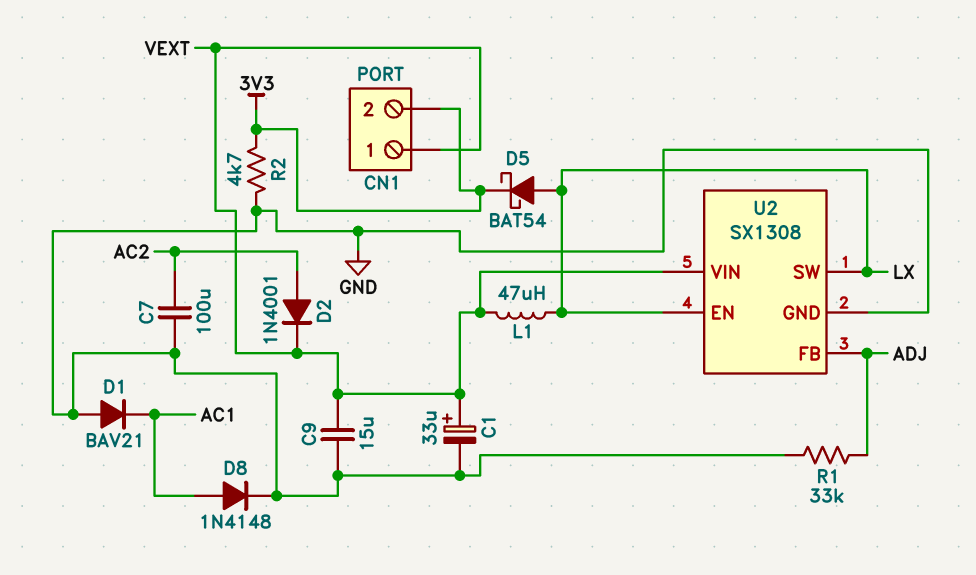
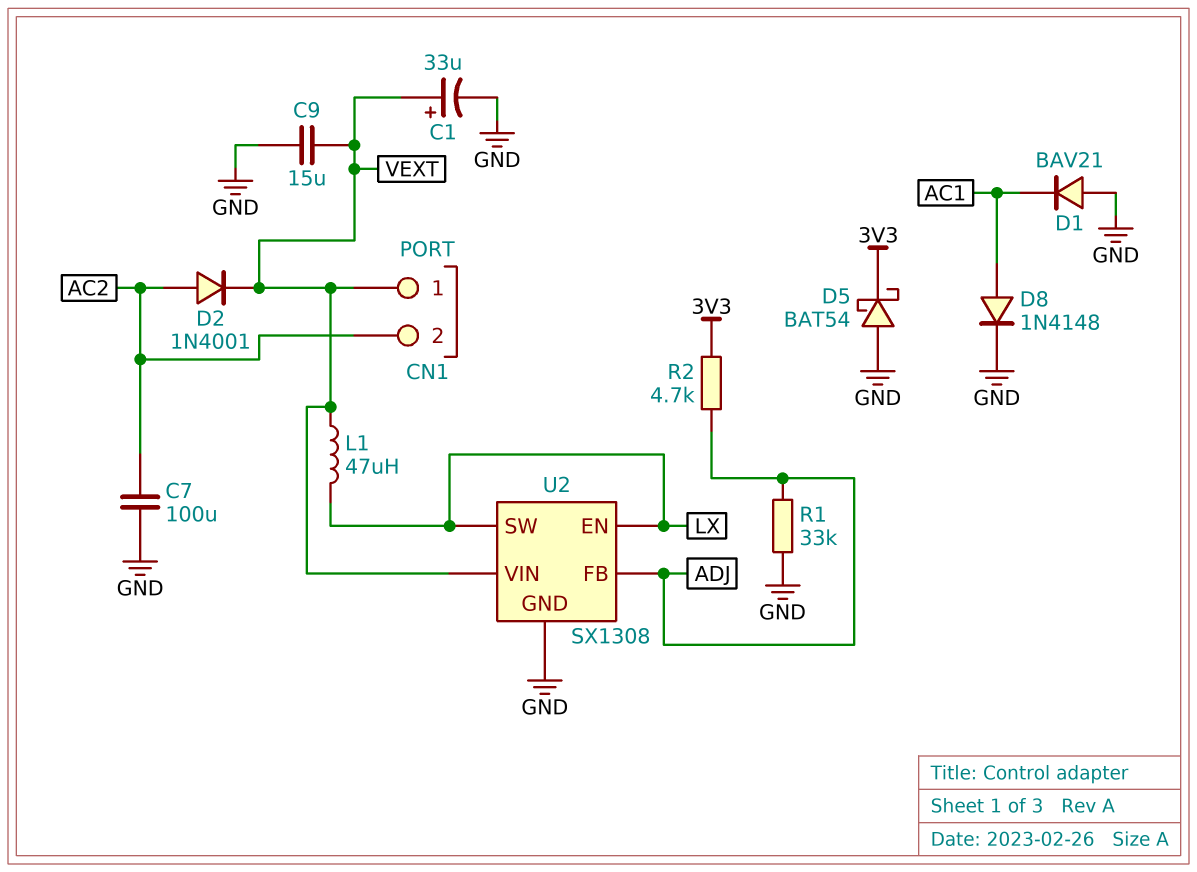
CN1 pin 2: 3V3 -> AC2
D5: schottky BAT54 (A LX, K 3V3) -> schottky BAT54 (A GND, K 3V3)
R2: 4.7k (3V3, GND) -> 4.7k (3V3, ADJ)

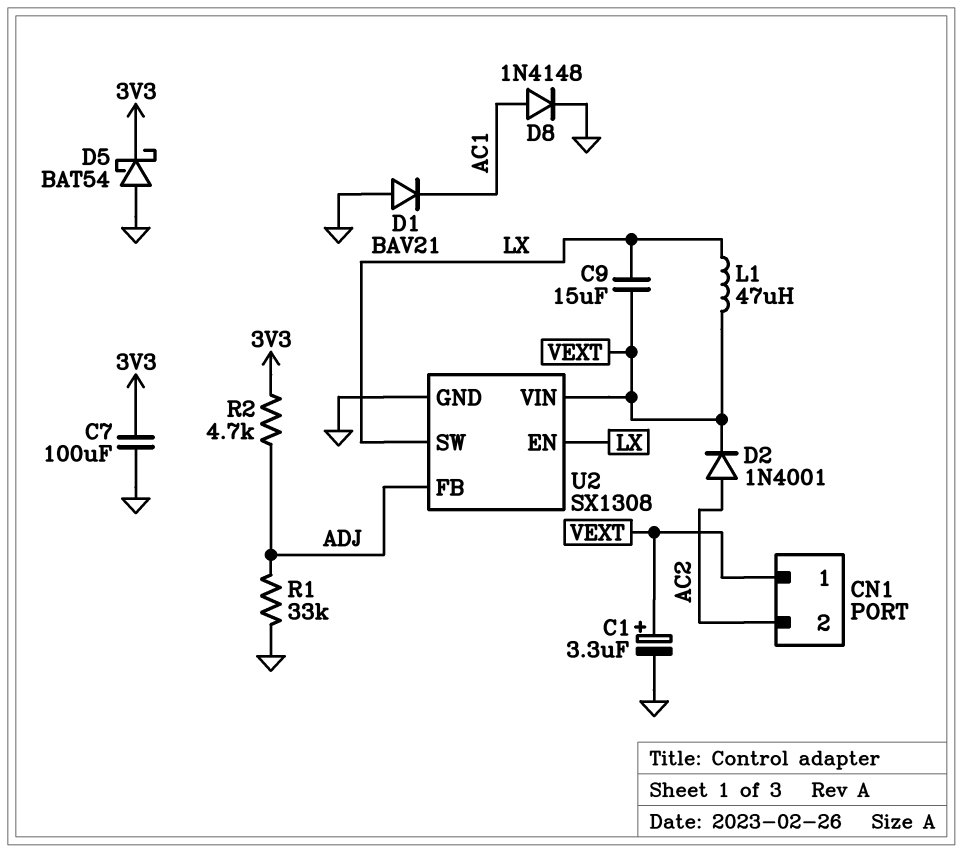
C1: 33uF (plus VEXT, minus GND) -> 3.3uF (plus VEXT, minus GND)
C7: 100uF (AC2, GND) -> 100uF (3V3, GND)
C9: 15uF (GND, VEXT) -> 15uF (LX, VEXT)

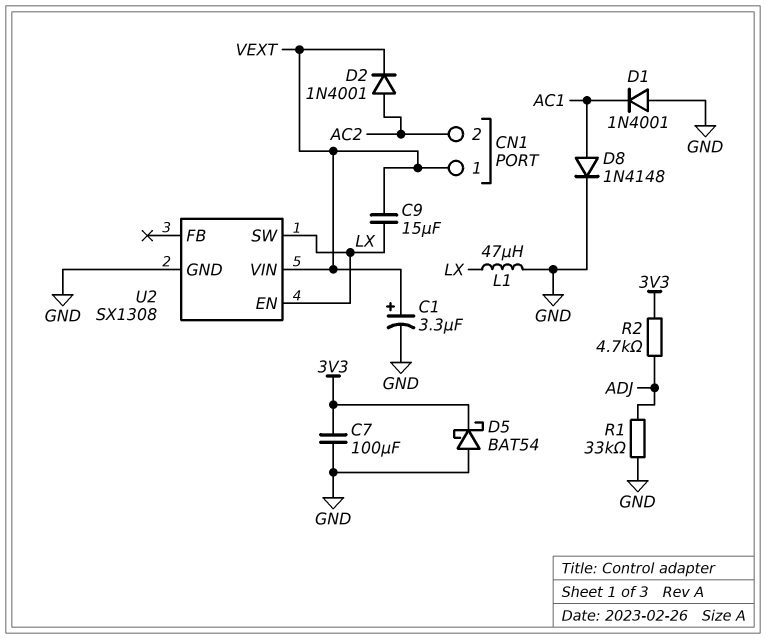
D1: diode BAV21 (A GND, K AC1) -> diode 1N4001 (A GND, K AC1)
L1: 47uH (LX, VEXT) -> 47uH (GND, LX)
U2 pin FB: ADJ -> none

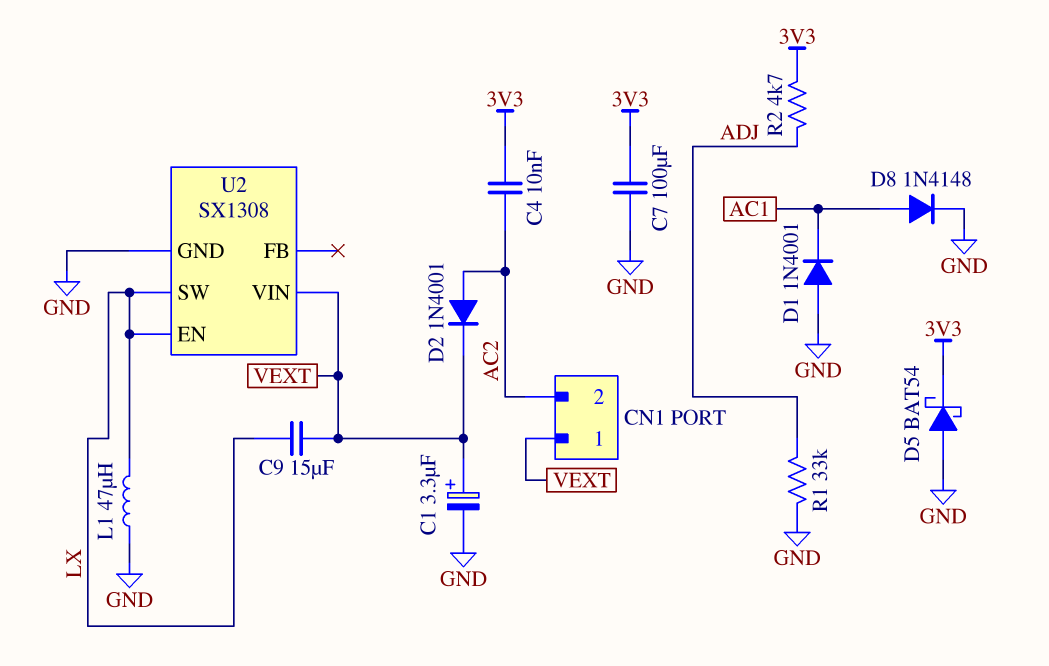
C4: none -> 10nF (3V3, AC2)

